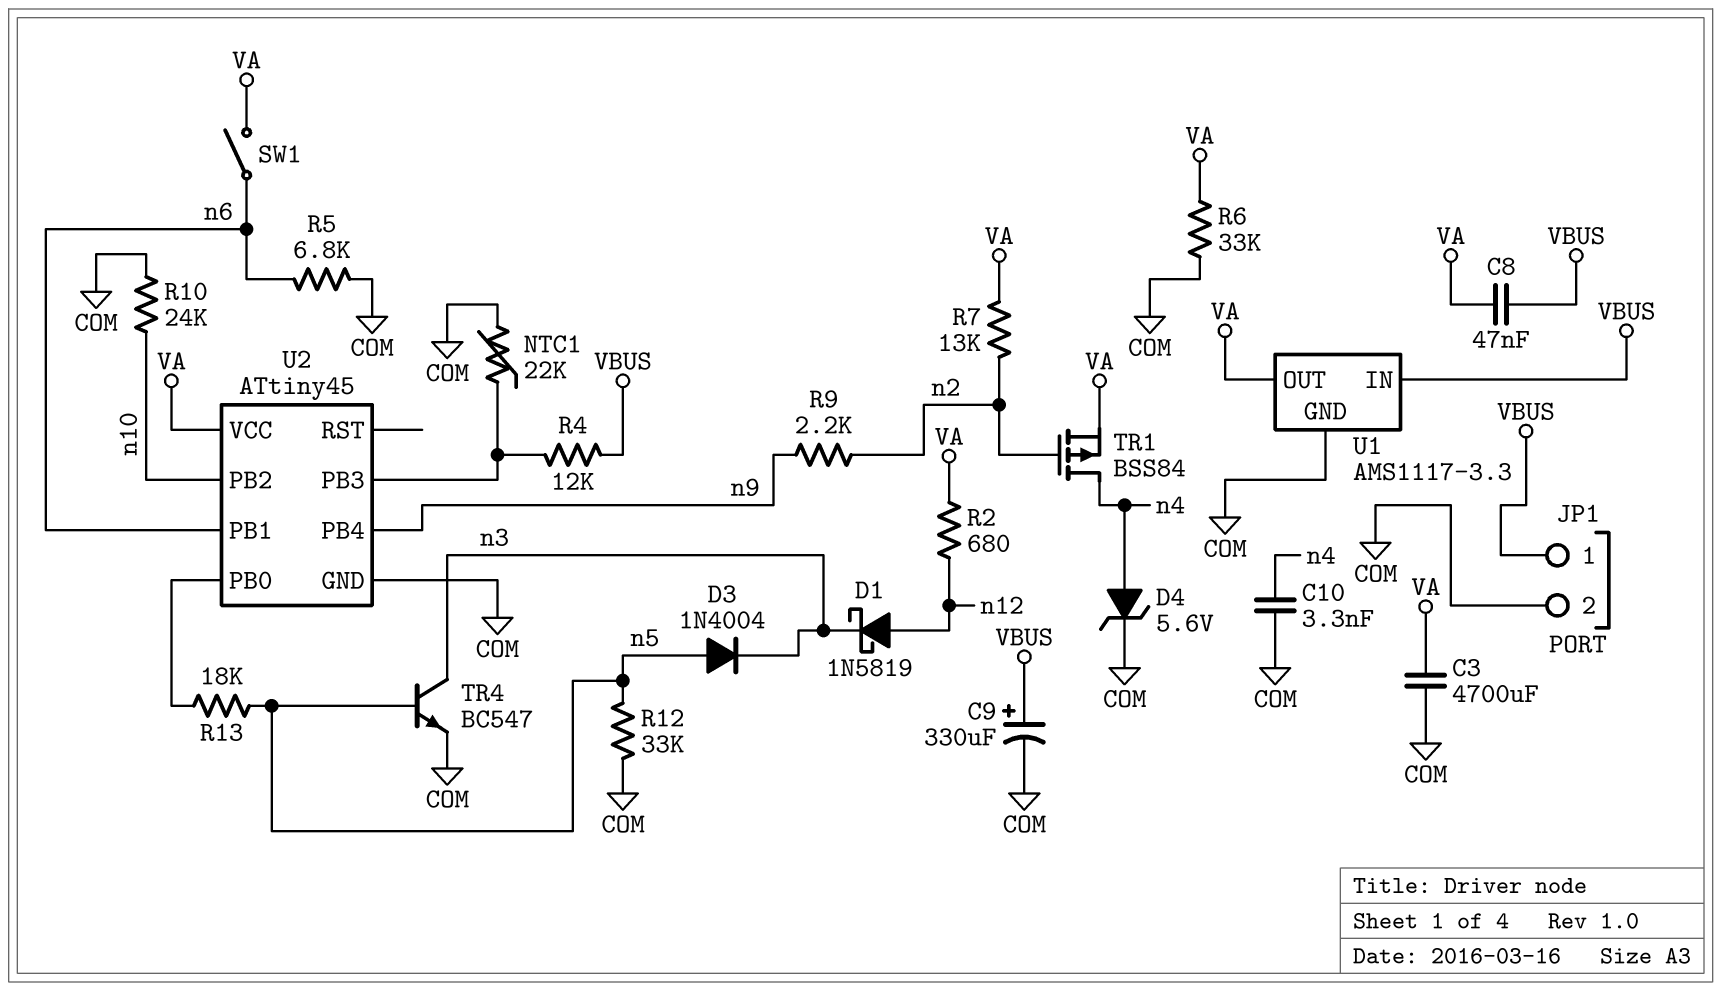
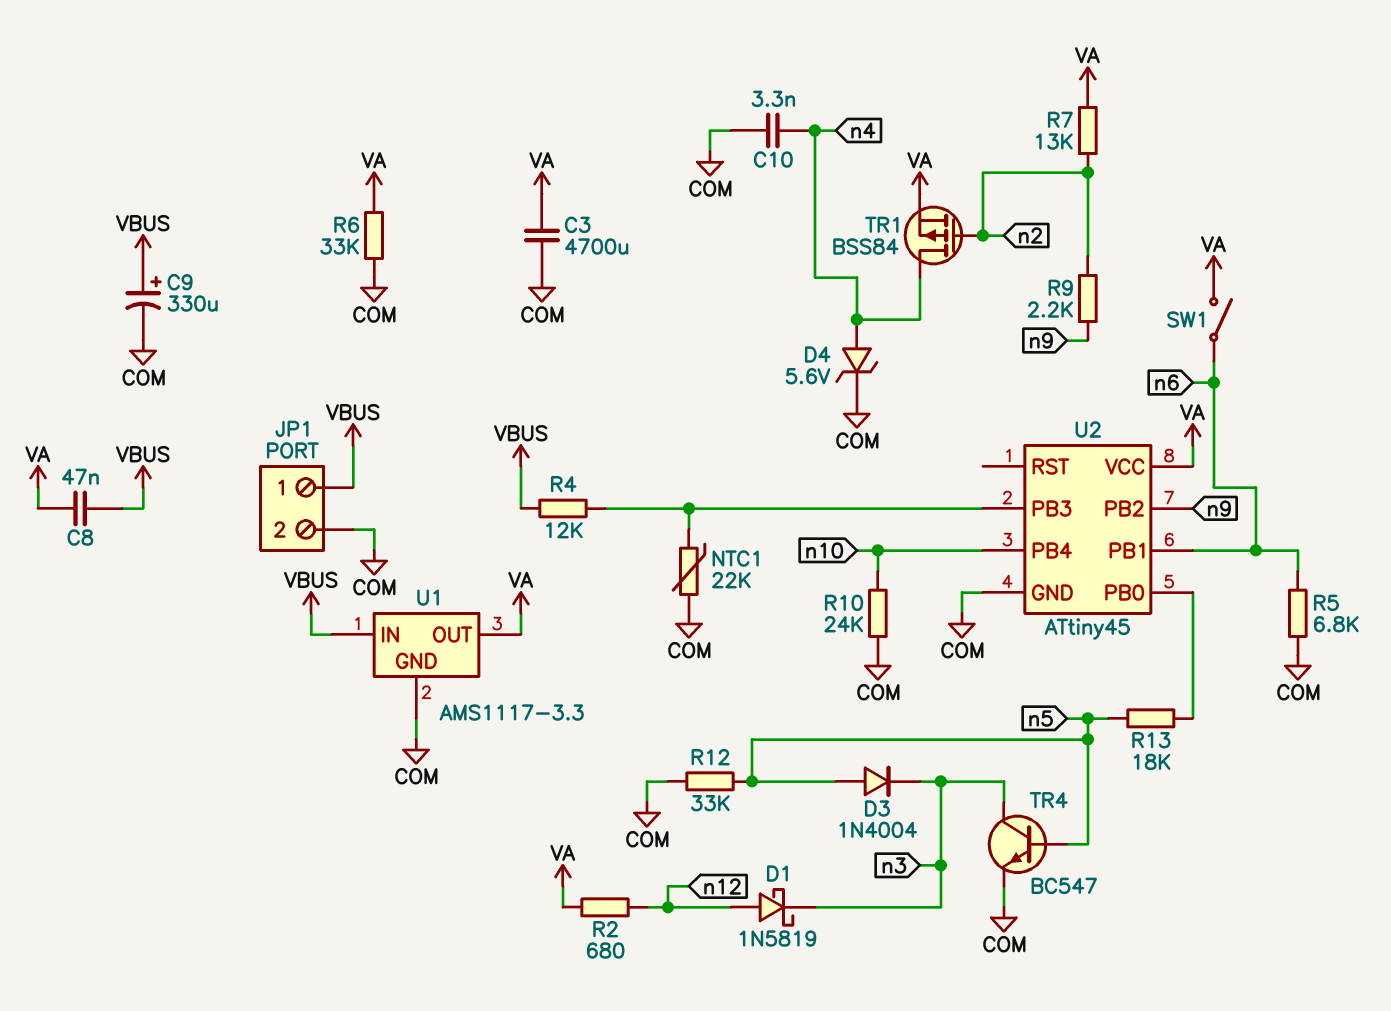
U2 pin PB2: n10 -> n9
U2 pin PB4: n9 -> n10

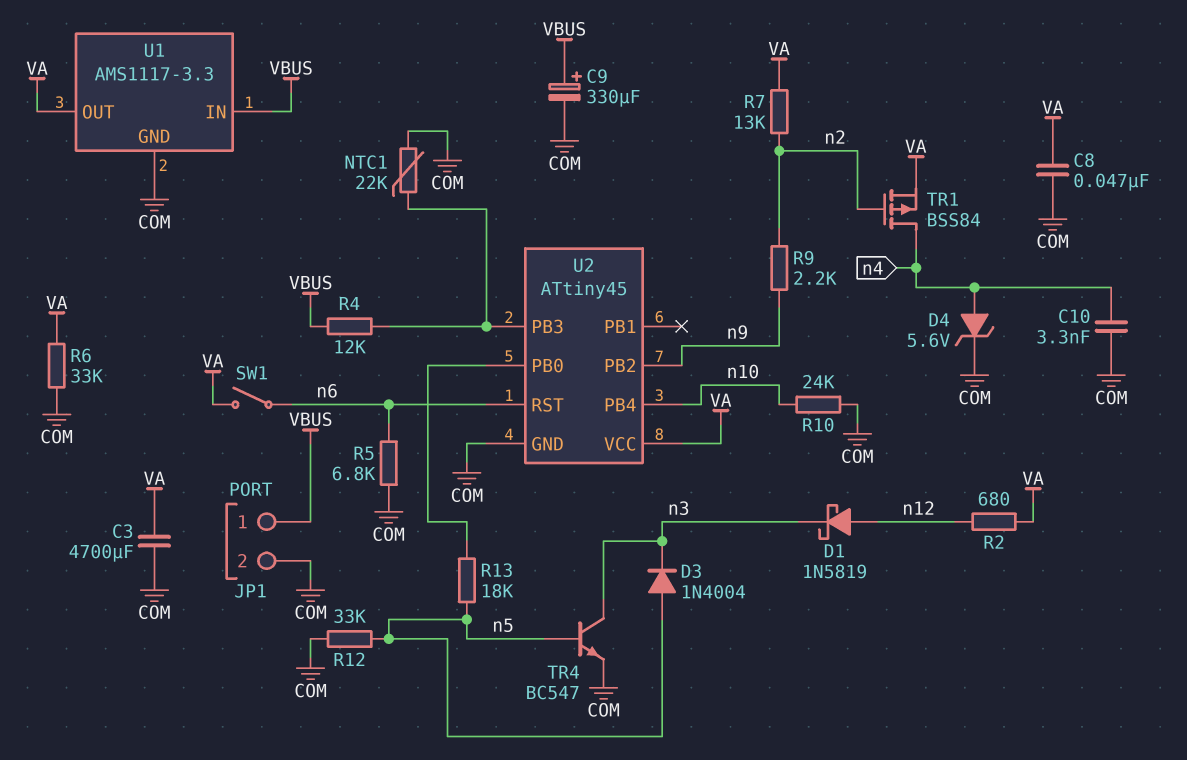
C8: 47nF (VA, VBUS) -> 47nF (COM, VA)
U2 pin PB1: n6 -> none
U2 pin RST: none -> n6

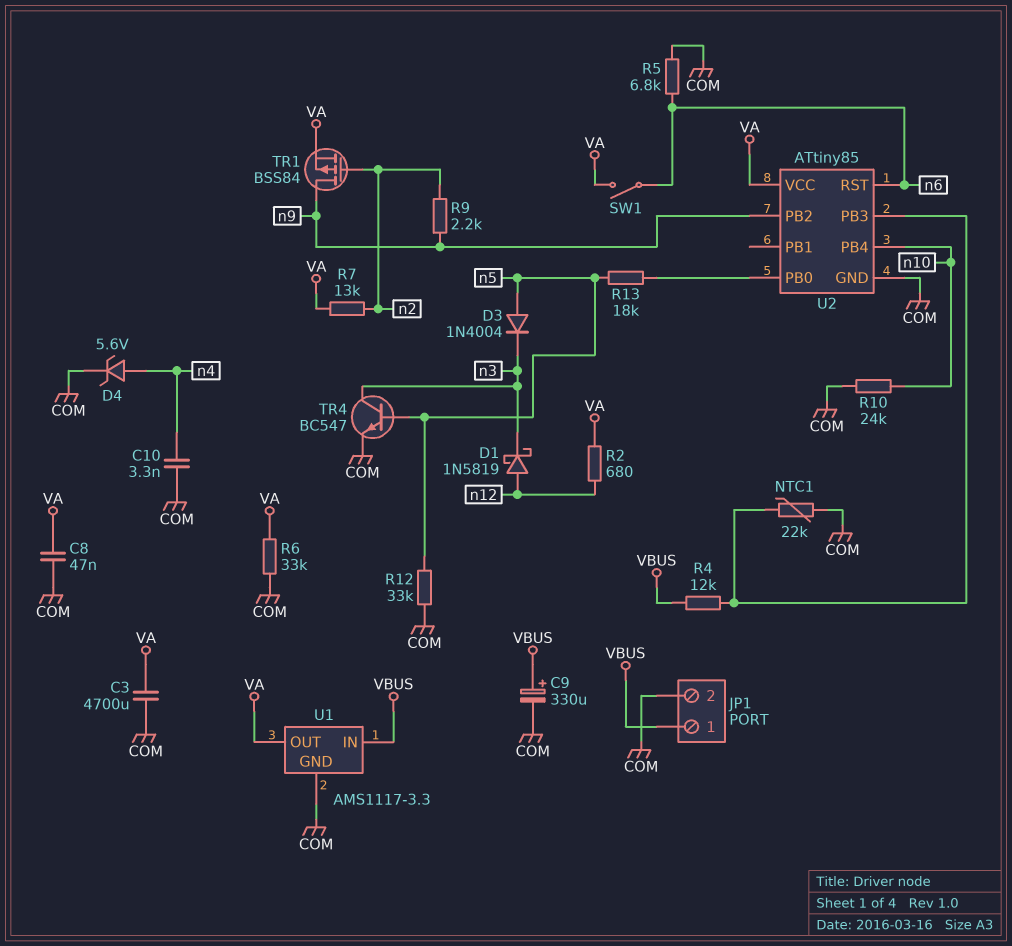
TR1: PMOS BSS84 (G n2, D n4, S VA) -> PMOS BSS84 (G n2, D n9, S VA)
U2: ATtiny45 -> ATtiny85

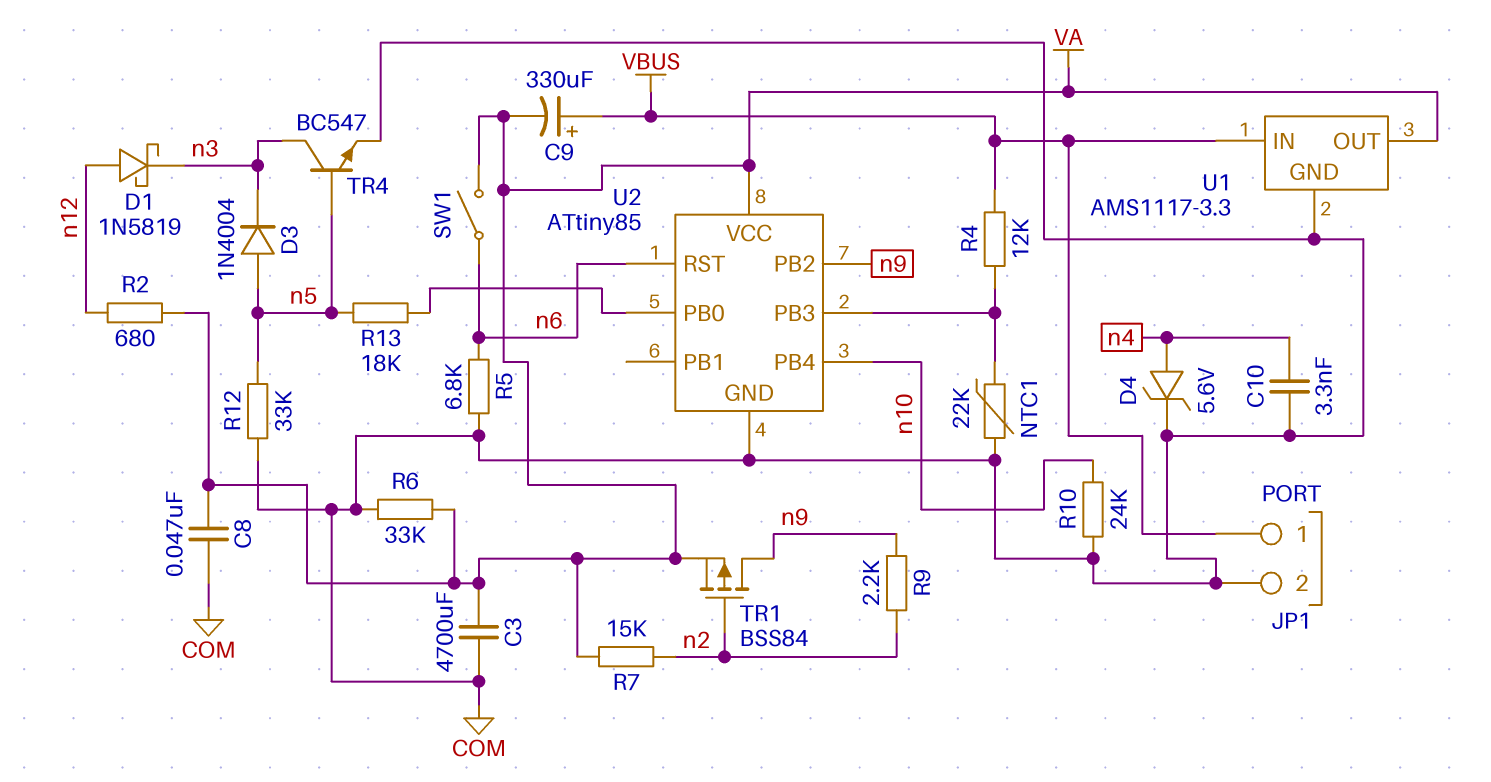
C9: 330uF (plus VBUS, minus COM) -> 330uF (plus VBUS, minus VA)
R7: 13k (VA, n2) -> 15k (VA, n2)

